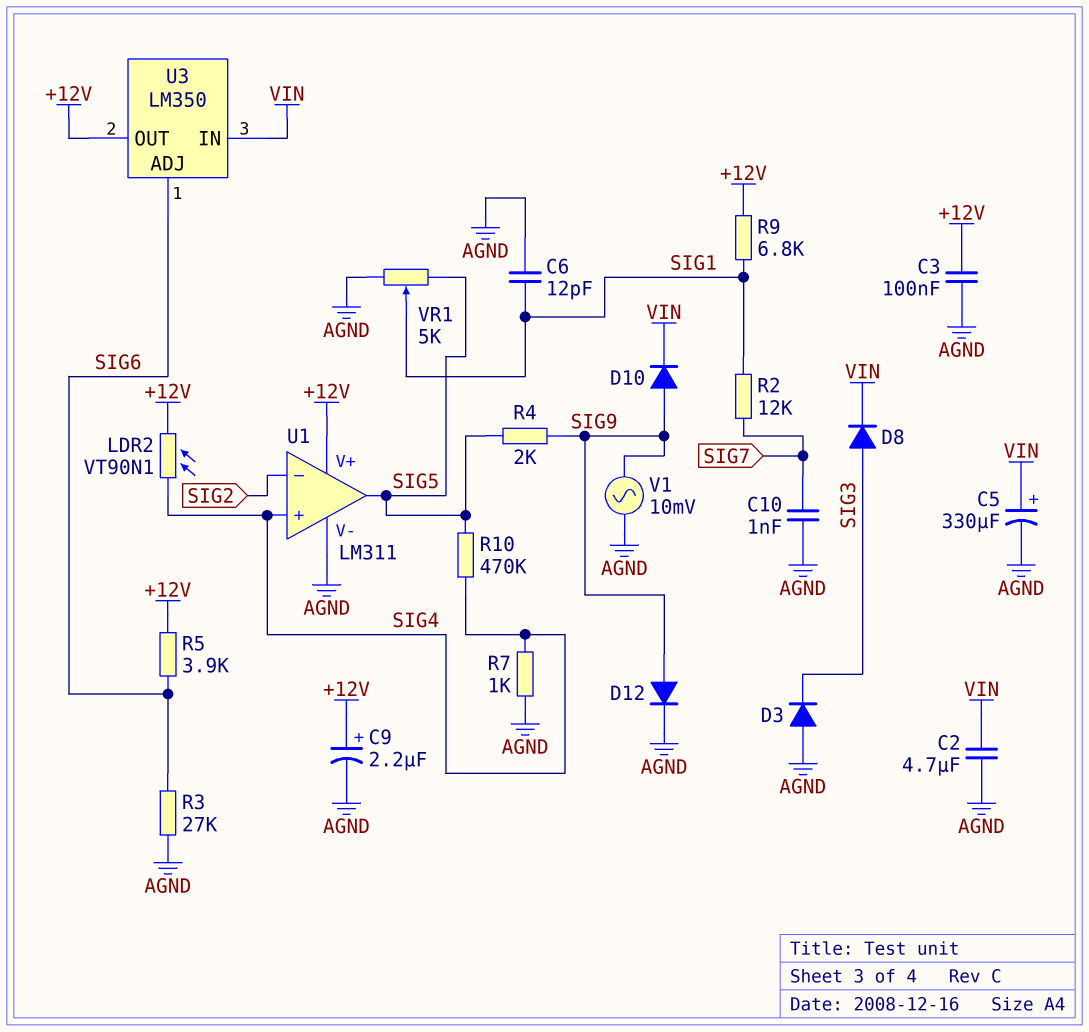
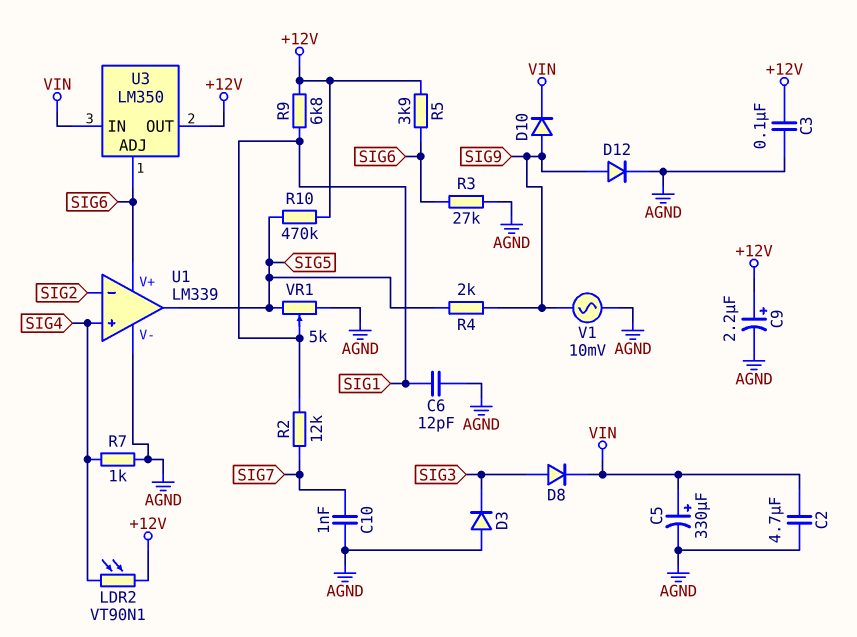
R10: 470k (SIG4, SIG5) -> 470k (+12V, SIG5)
U1: LM311 -> LM339
U1 pin V+: +12V -> SIG6

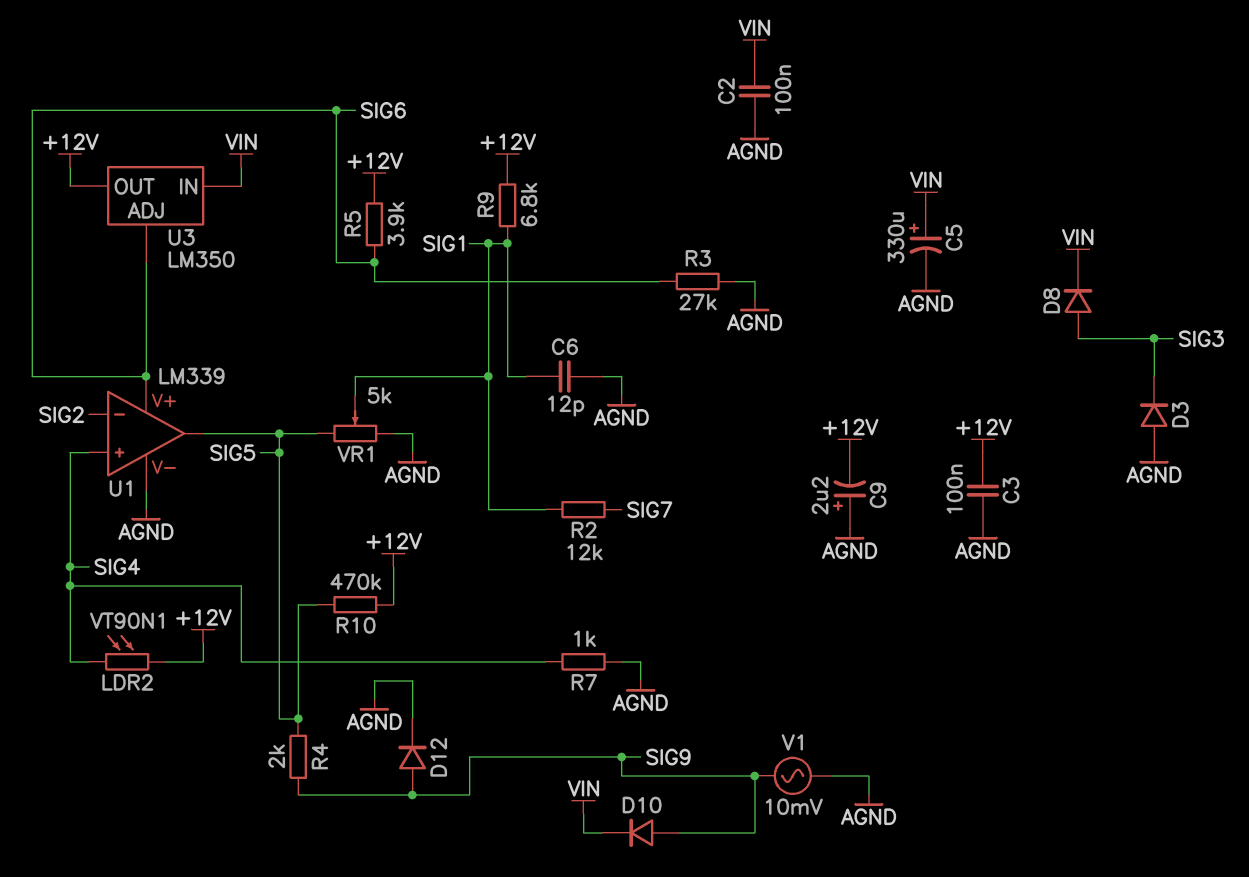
C2: 4.7uF (AGND, VIN) -> 100nF (AGND, VIN)
C9: 2.2uF (plus +12V, minus AGND) -> 2.2uF (plus AGND, minus +12V)
C10: 1nF (AGND, SIG7) -> none

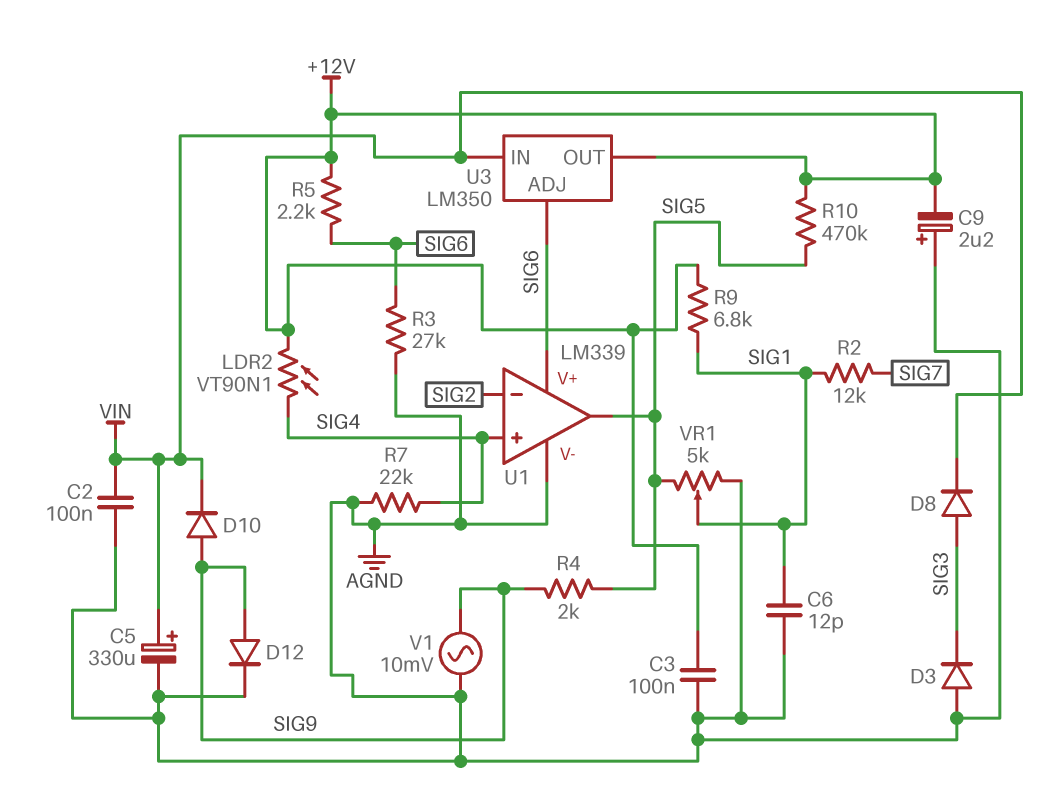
R5: 3.9k (+12V, SIG6) -> 2.2k (+12V, SIG6)
R7: 1k (AGND, SIG4) -> 22k (AGND, SIG4)

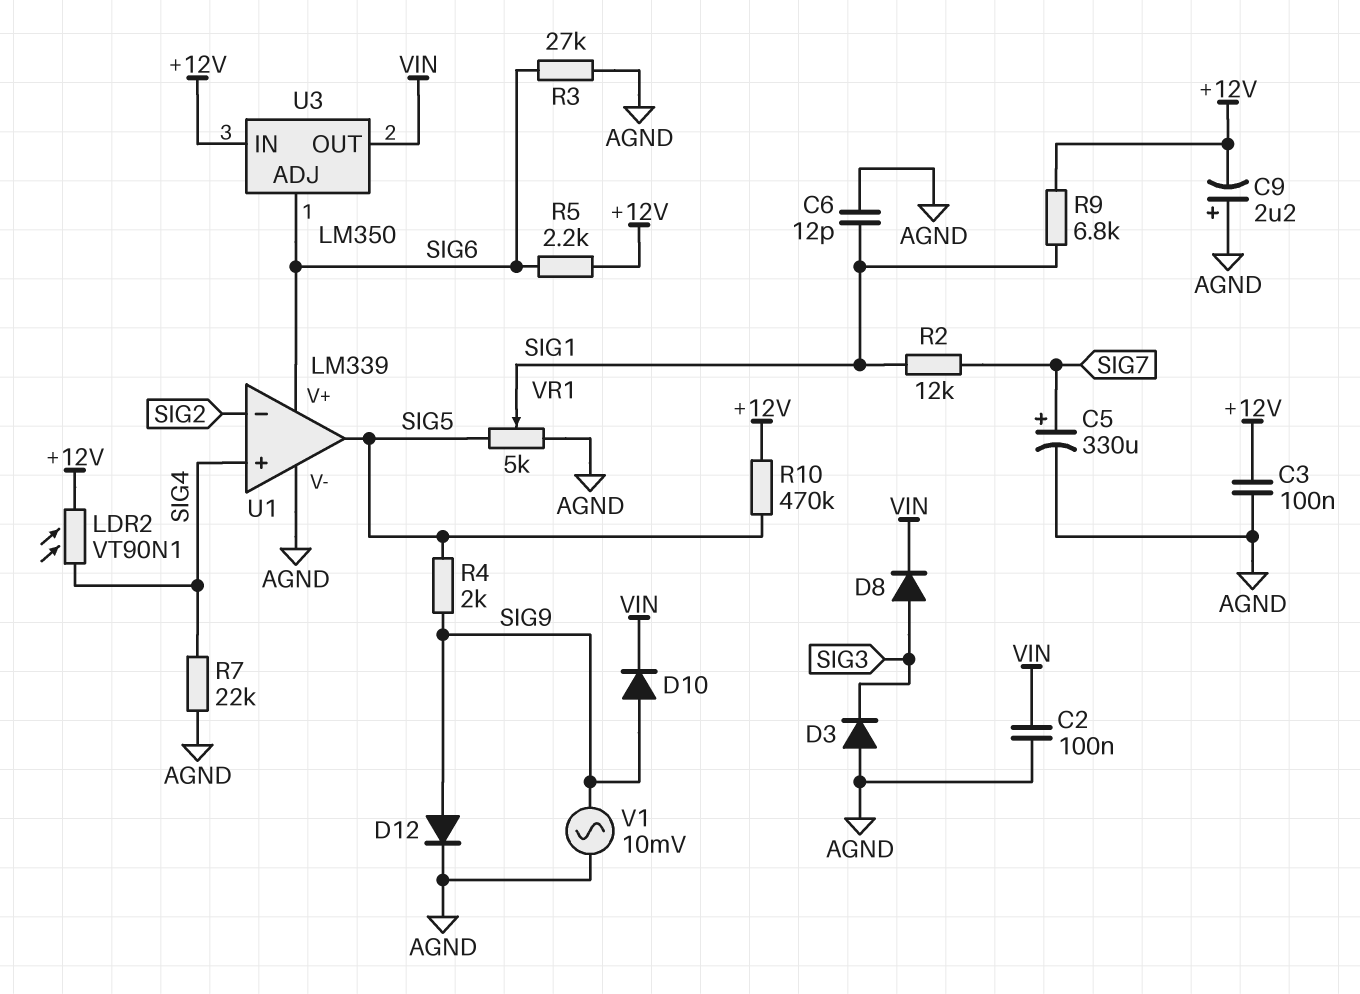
C5: 330uF (plus VIN, minus AGND) -> 330uF (plus SIG7, minus AGND)
U3 pin IN: VIN -> +12V
U3 pin OUT: +12V -> VIN

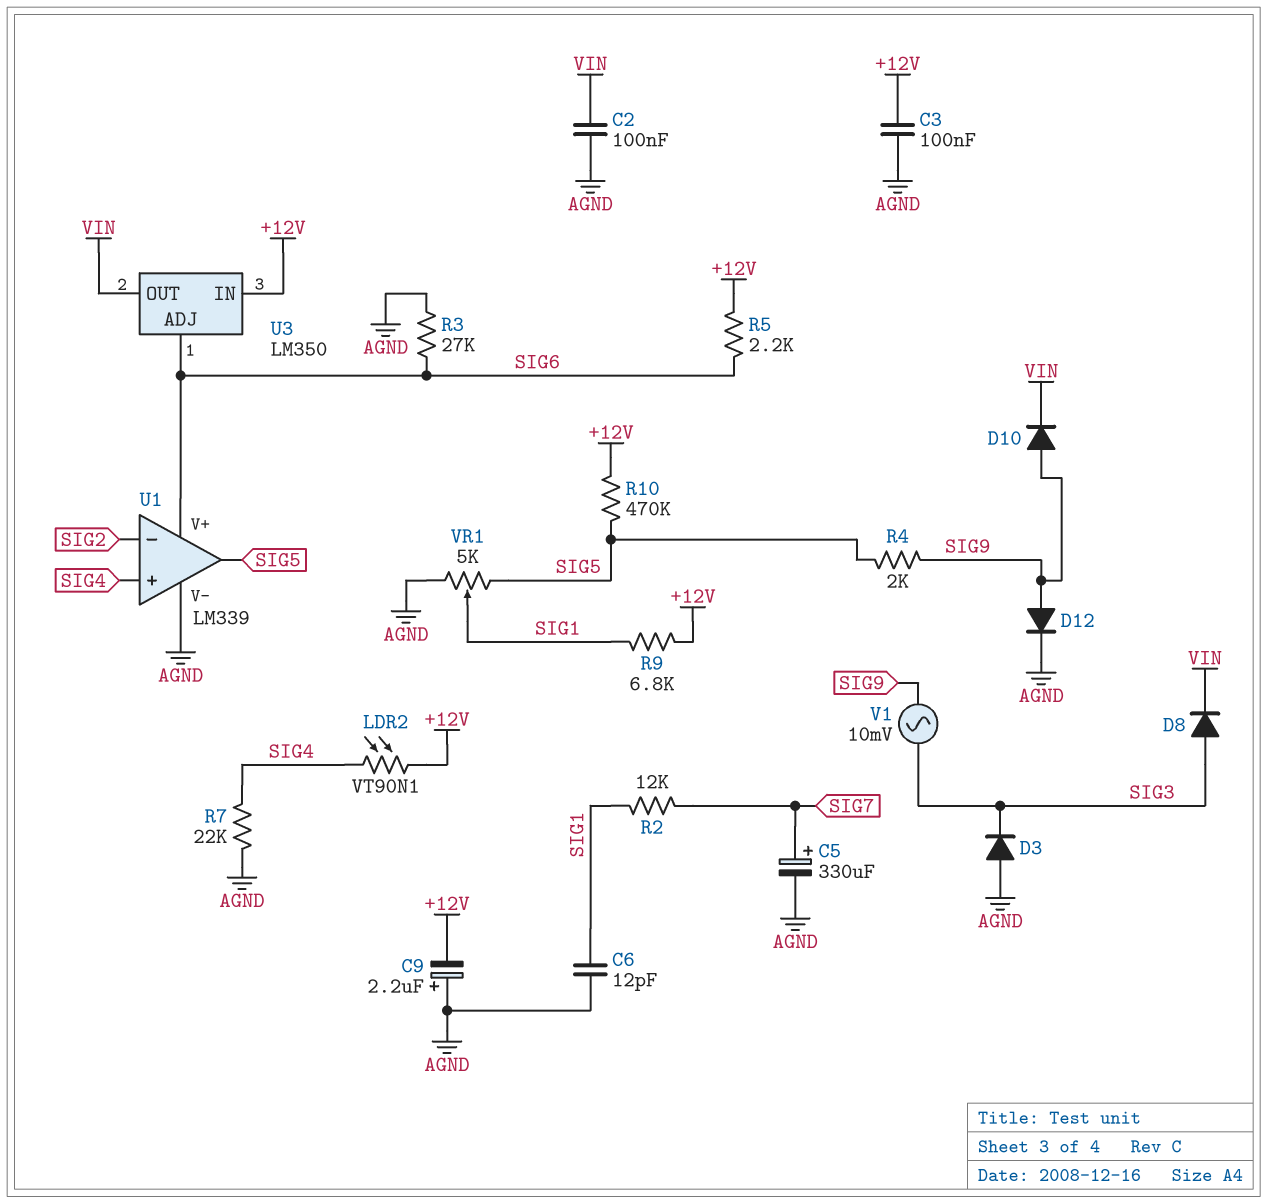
V1: AC 10mV (AGND, SIG9) -> AC 10mV (SIG3, SIG9)

